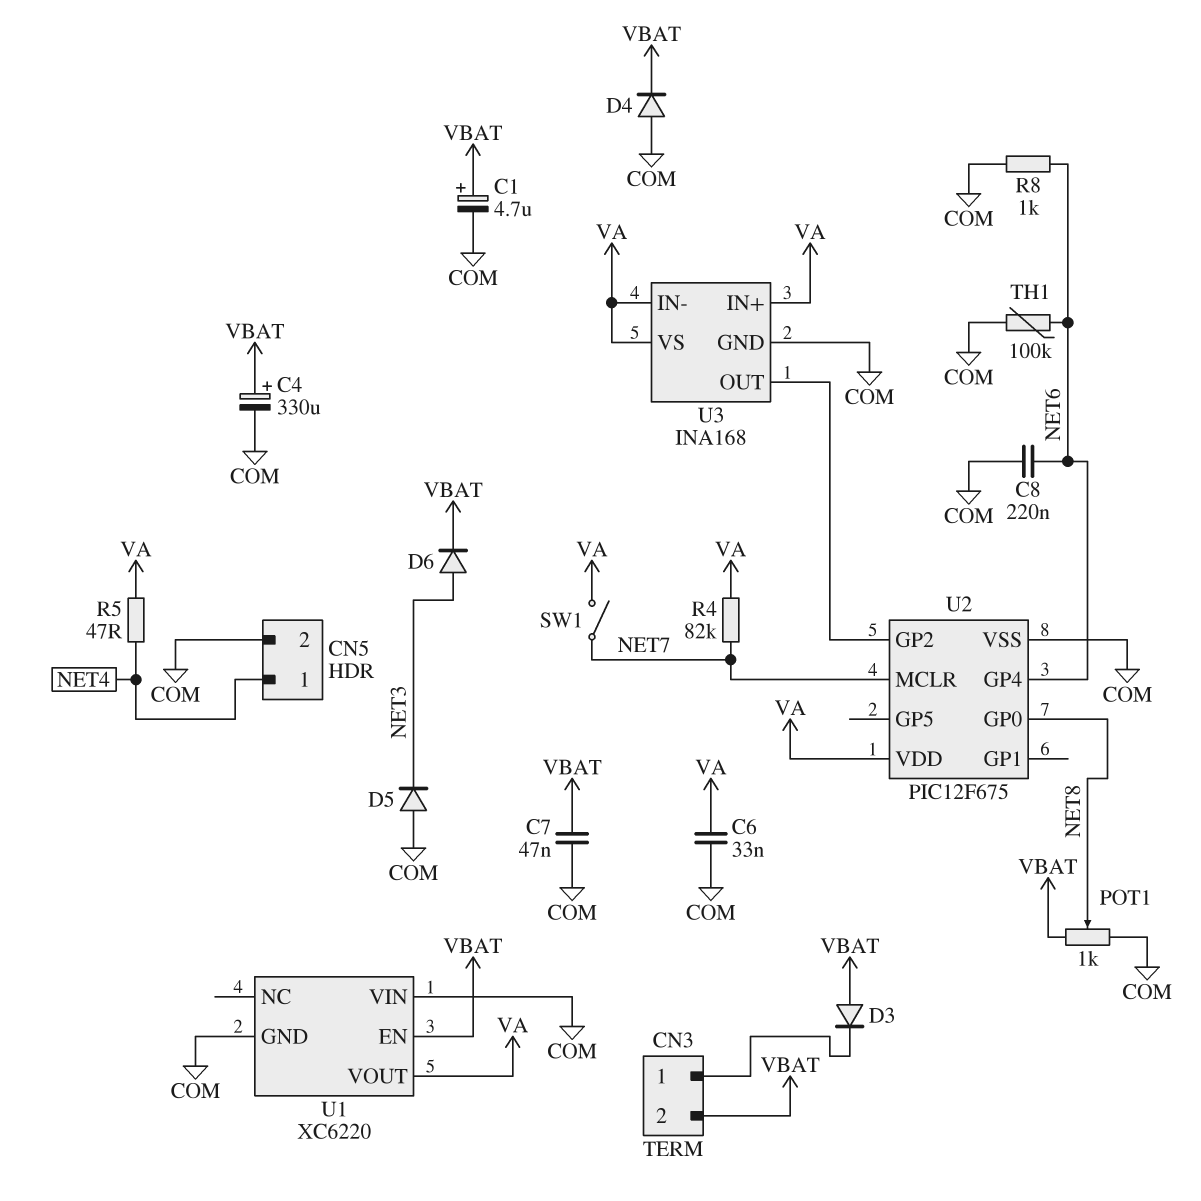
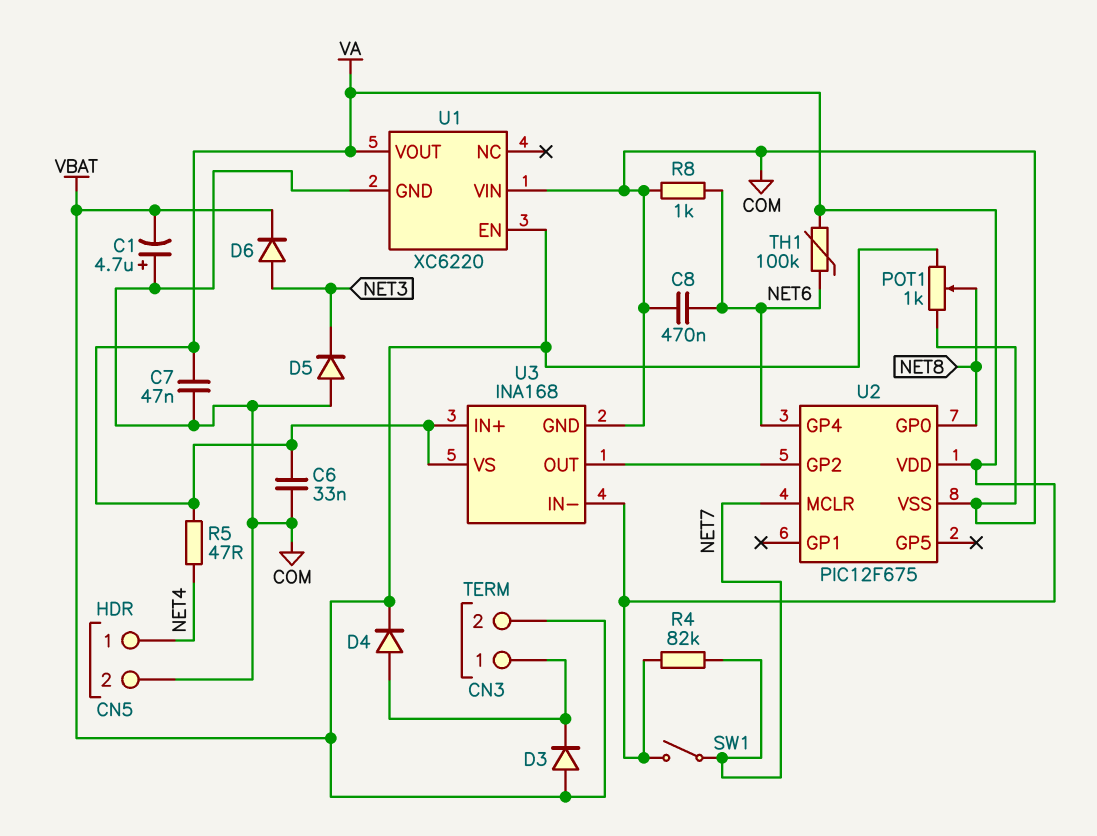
C1: 4.7uF (plus VBAT, minus COM) -> 4.7uF (plus COM, minus VBAT)
C4: 330uF (plus VBAT, minus COM) -> none
C7: 47nF (COM, VBAT) -> 47nF (COM, VA)
C8: 220nF (COM, NET6) -> 470nF (COM, NET6)
D4: diode (A COM, K VBAT) -> diode (A CN3/1, K VBAT)
TH1: 100k (COM, NET6) -> 100k (NET6, VA)

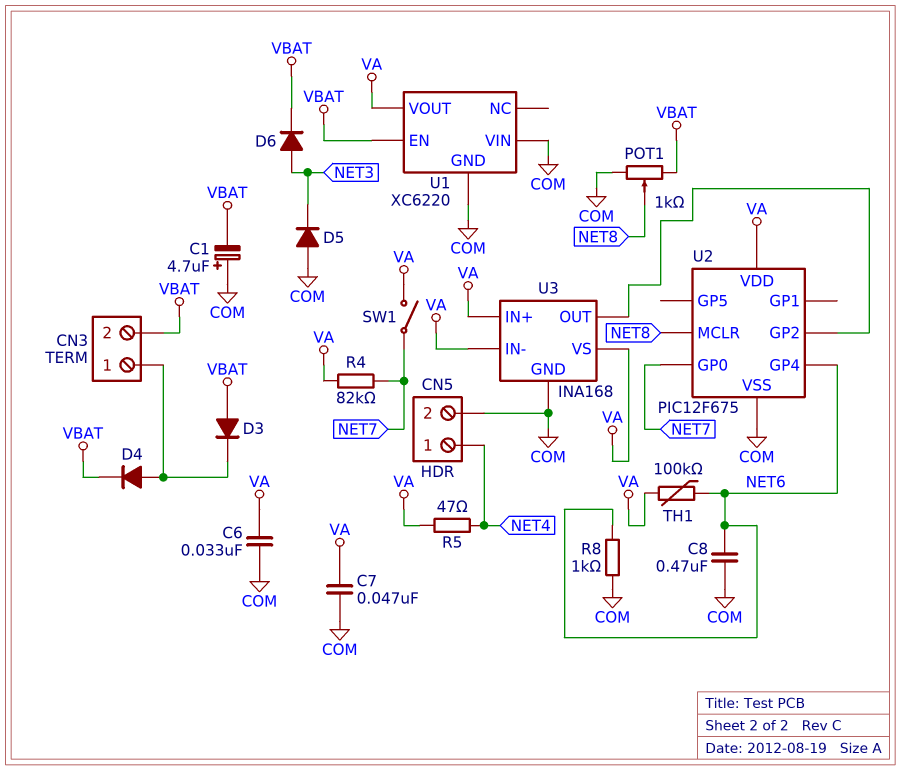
U2 pin GP0: NET8 -> NET7
U2 pin MCLR: NET7 -> NET8

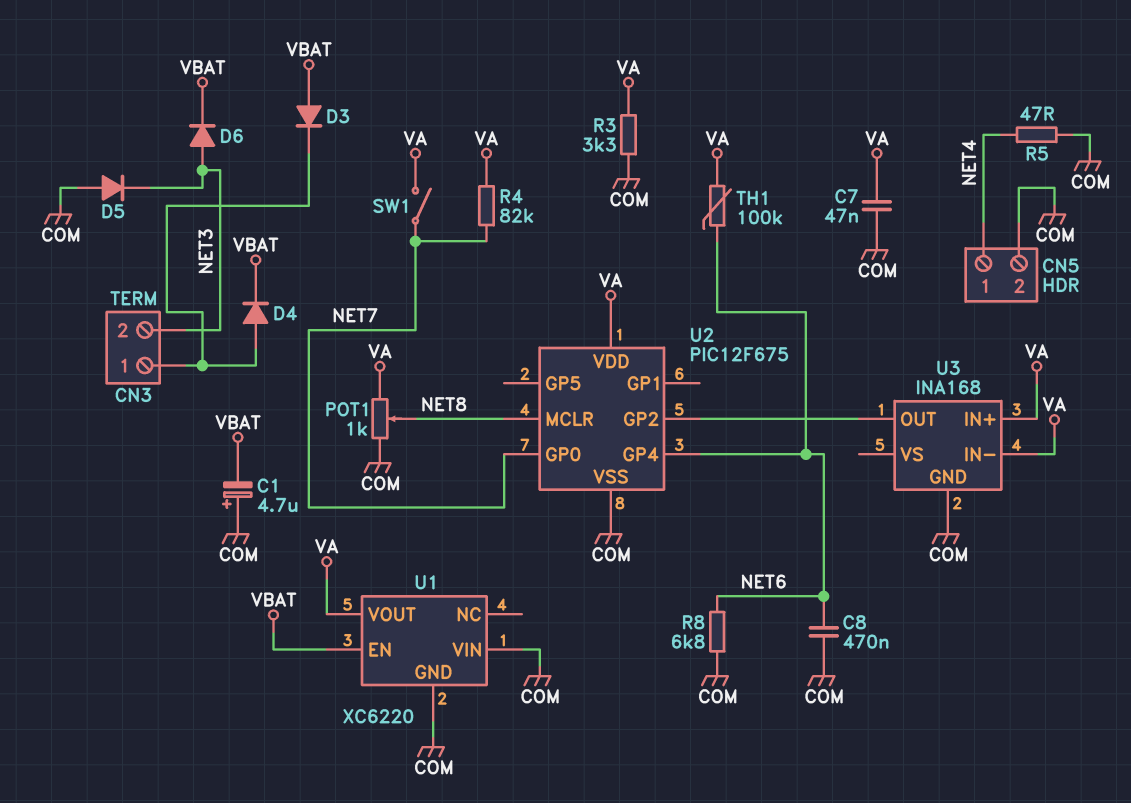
C6: 33nF (COM, VA) -> none
CN3 pin 2: VBAT -> NET3
POT1: 1k (COM, VBAT, wiper NET8) -> 1k (COM, VA, wiper NET8)
R3: none -> 3.3k (COM, VA)
R5: 47 (NET4, VA) -> 47 (COM, NET4)
R8: 1k (COM, NET6) -> 6.8k (COM, NET6)
U3 pin VS: VA -> none

